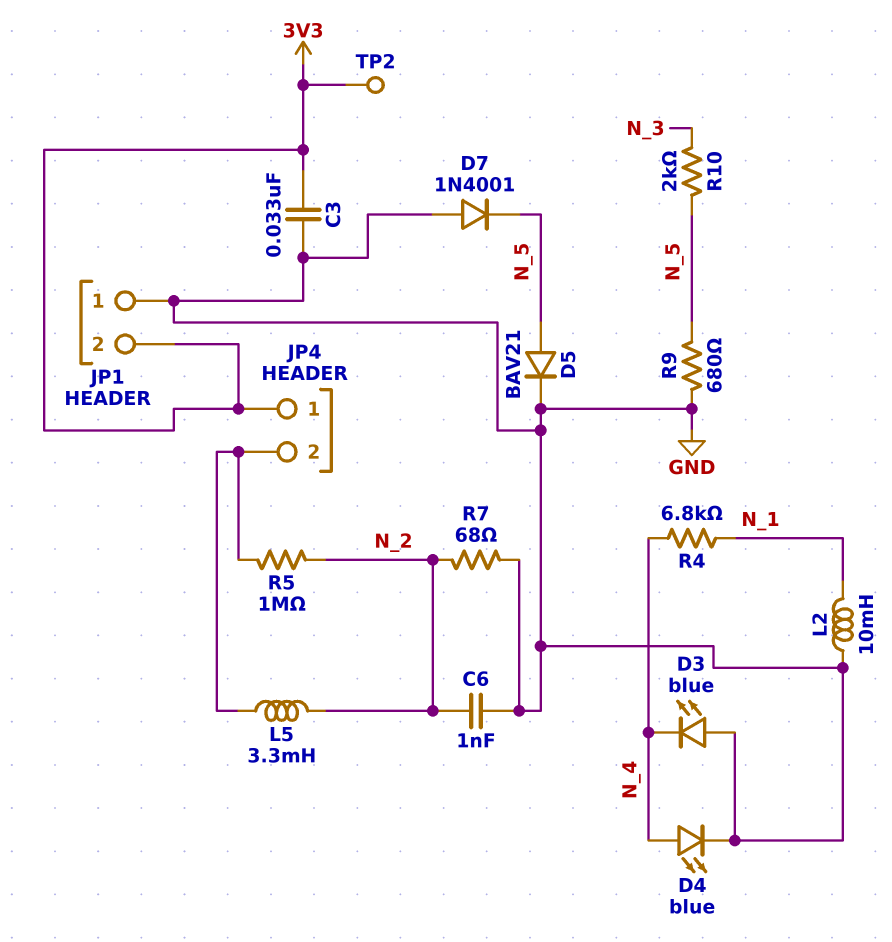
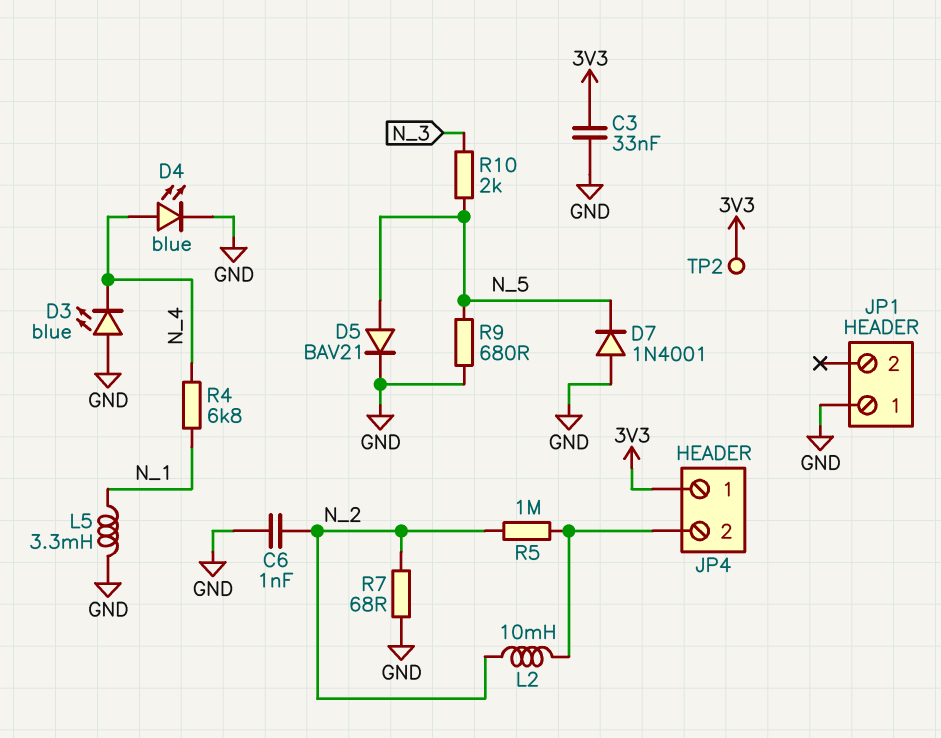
JP1 pin 2: 3V3 -> none
L2: 10mH (GND, N_1) -> 10mH (JP4/2, N_2)
L5: 3.3mH (JP4/2, N_2) -> 3.3mH (GND, N_1)

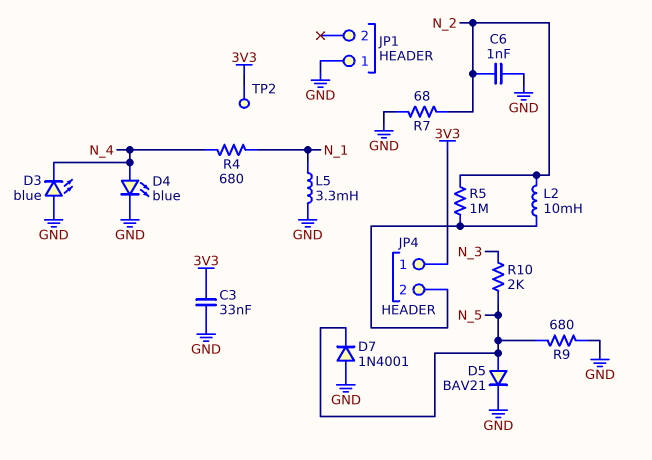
R4: 6.8k (N_1, N_4) -> 680 (N_1, N_4)

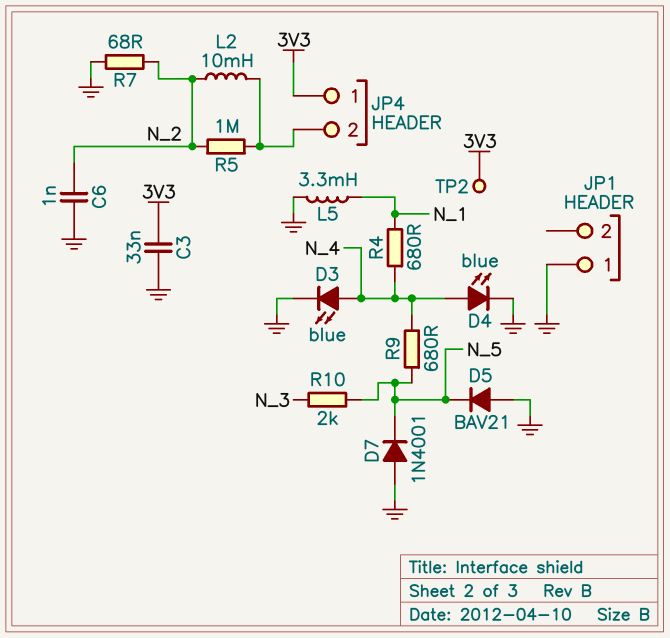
D3: LED blue (A GND, K N_4) -> LED blue (A N_4, K GND)
D5: diode BAV21 (A N_5, K GND) -> diode BAV21 (A GND, K N_5)
R9: 680 (GND, N_5) -> 680 (N_4, N_5)

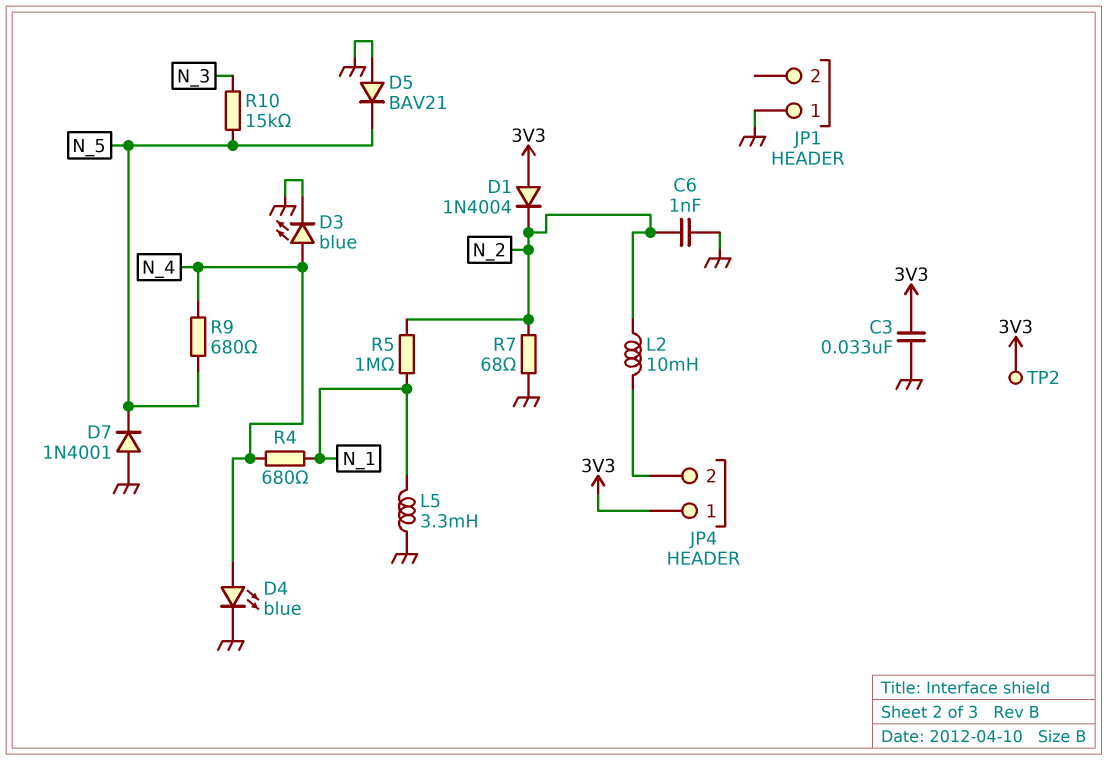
D1: none -> diode 1N4004 (A 3V3, K N_2)
R5: 1M (JP4/2, N_2) -> 1M (N_1, N_2)
R10: 2k (N_3, N_5) -> 15k (N_3, N_5)

